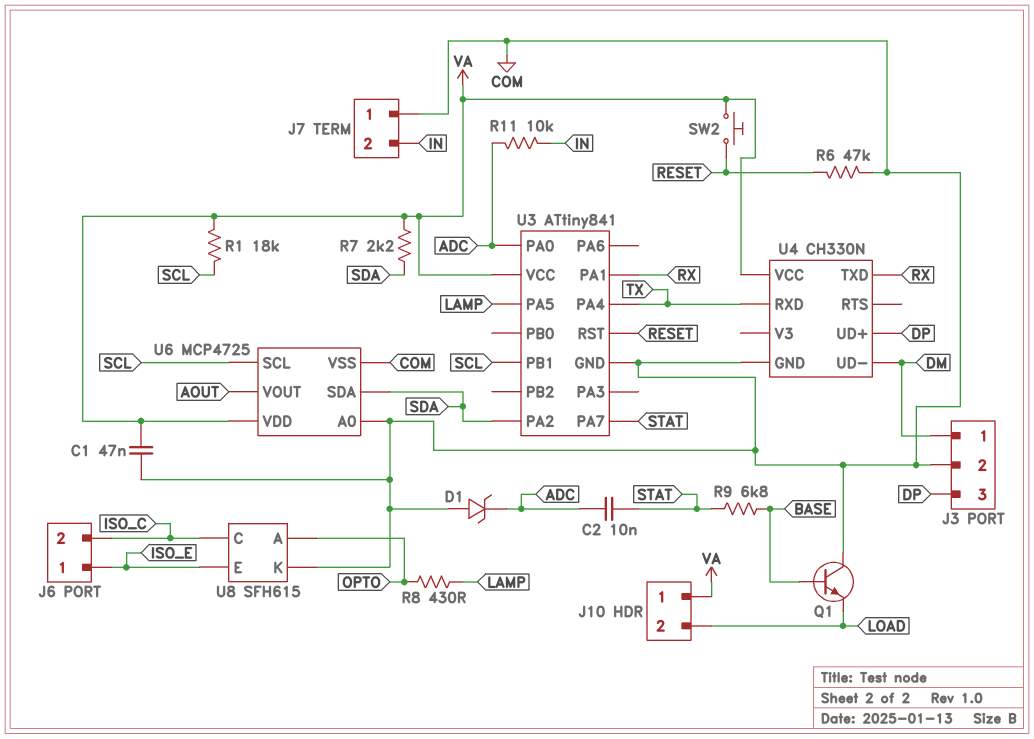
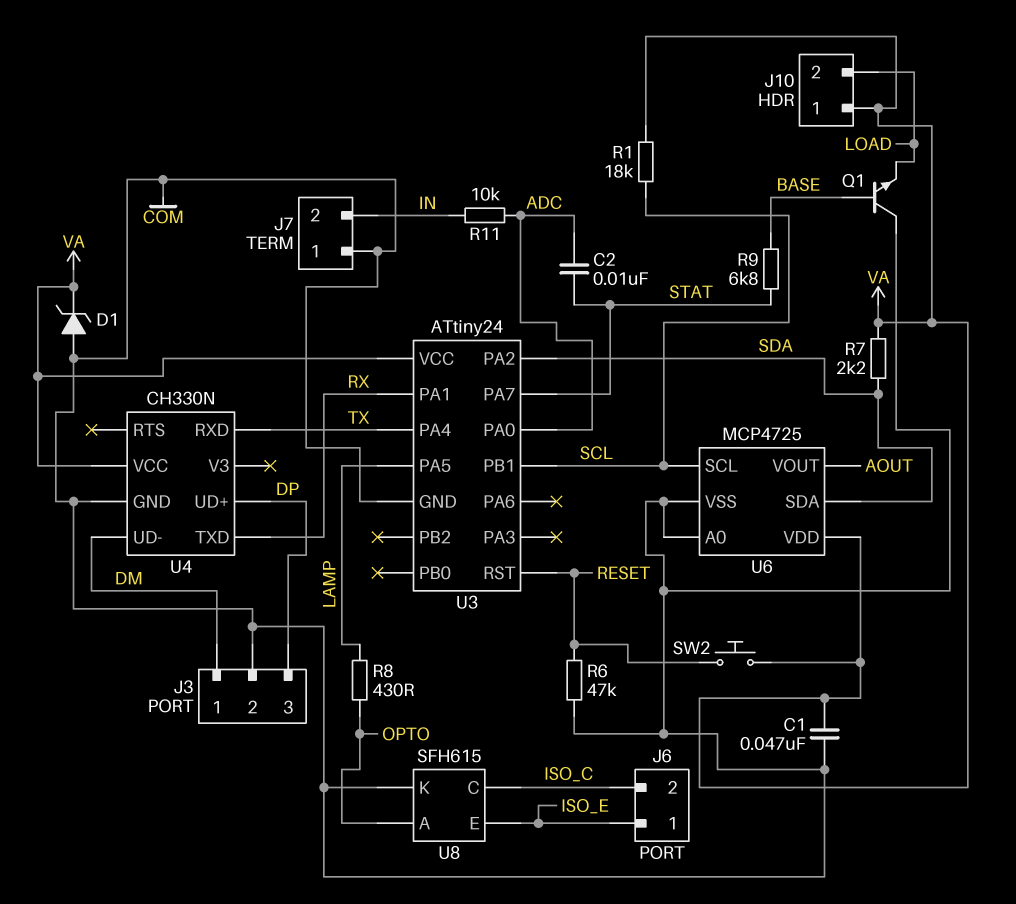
D1: zener (A COM, K ADC) -> zener (A COM, K VA)
U3: ATtiny841 -> ATtiny24

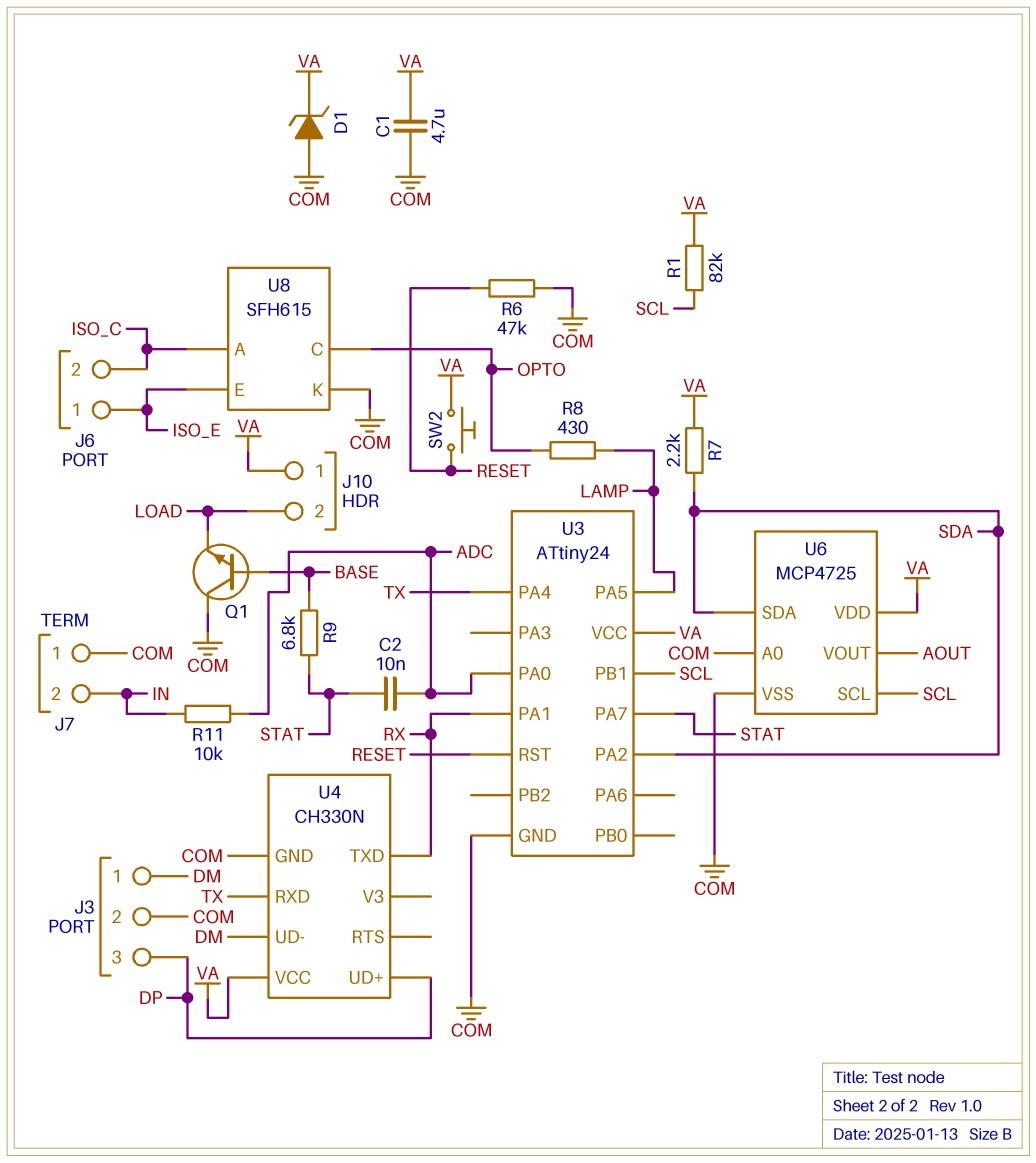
C1: 47nF (COM, VA) -> 4.7uF (COM, VA)
R1: 18k (SCL, VA) -> 82k (SCL, VA)
U8 pin A: OPTO -> ISO_C
U8 pin C: ISO_C -> OPTO

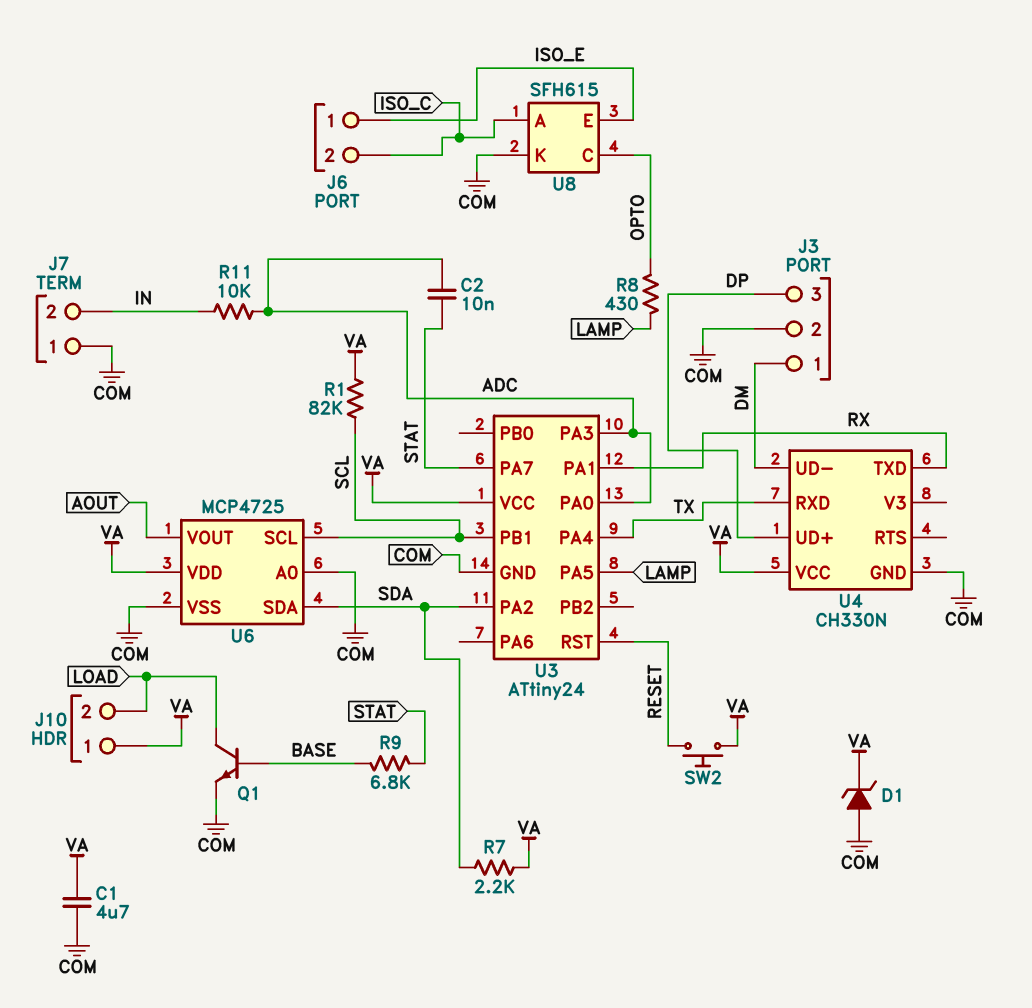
Q1: NPN (B BASE, C COM, E LOAD) -> NPN (B BASE, C LOAD, E COM)
R6: 47k (COM, RESET) -> none
U3 pin PA3: none -> ADC

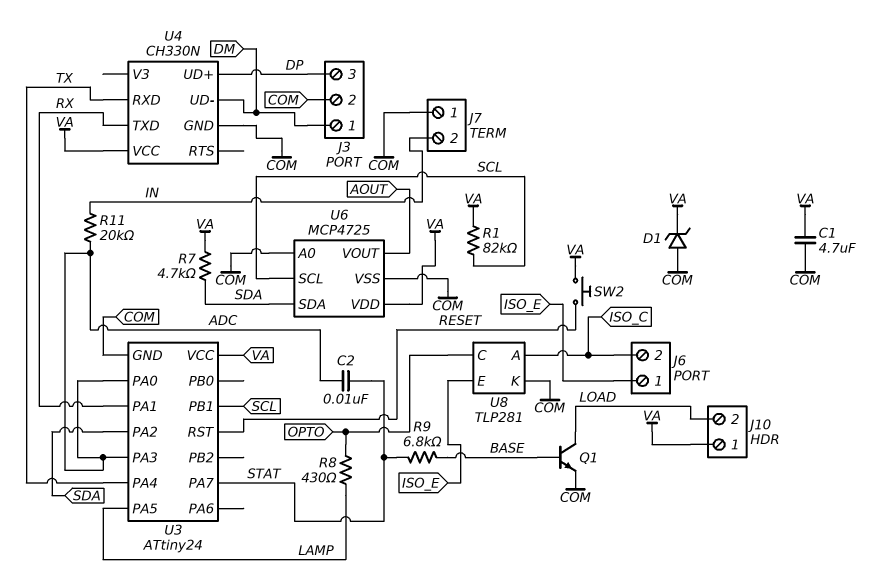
R7: 2.2k (SDA, VA) -> 4.7k (SDA, VA)
R11: 10k (ADC, IN) -> 20k (ADC, IN)
U8: SFH615 -> TLP281

